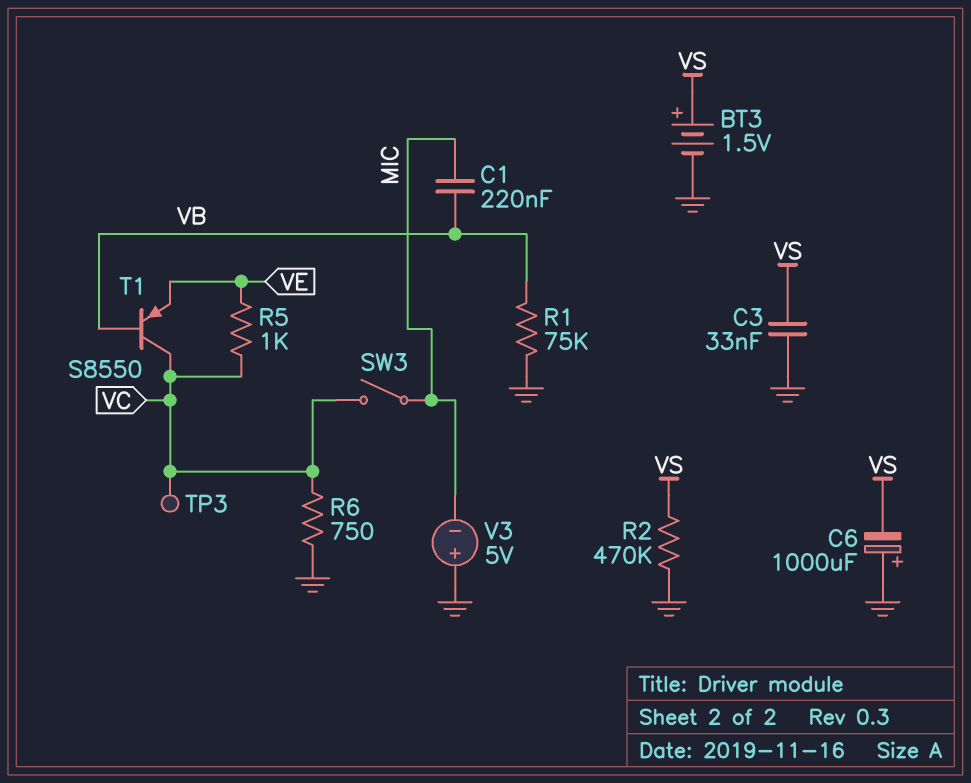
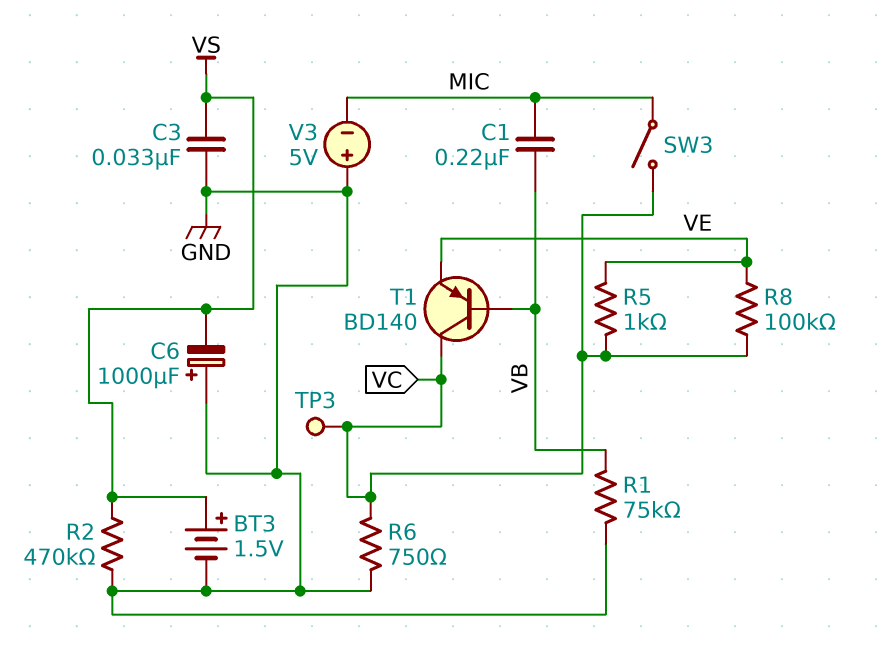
R8: none -> 100k (VC, VE)
T1: PNP S8550 (B VB, C VC, E VE) -> PNP BD140 (B VB, C VC, E VE)

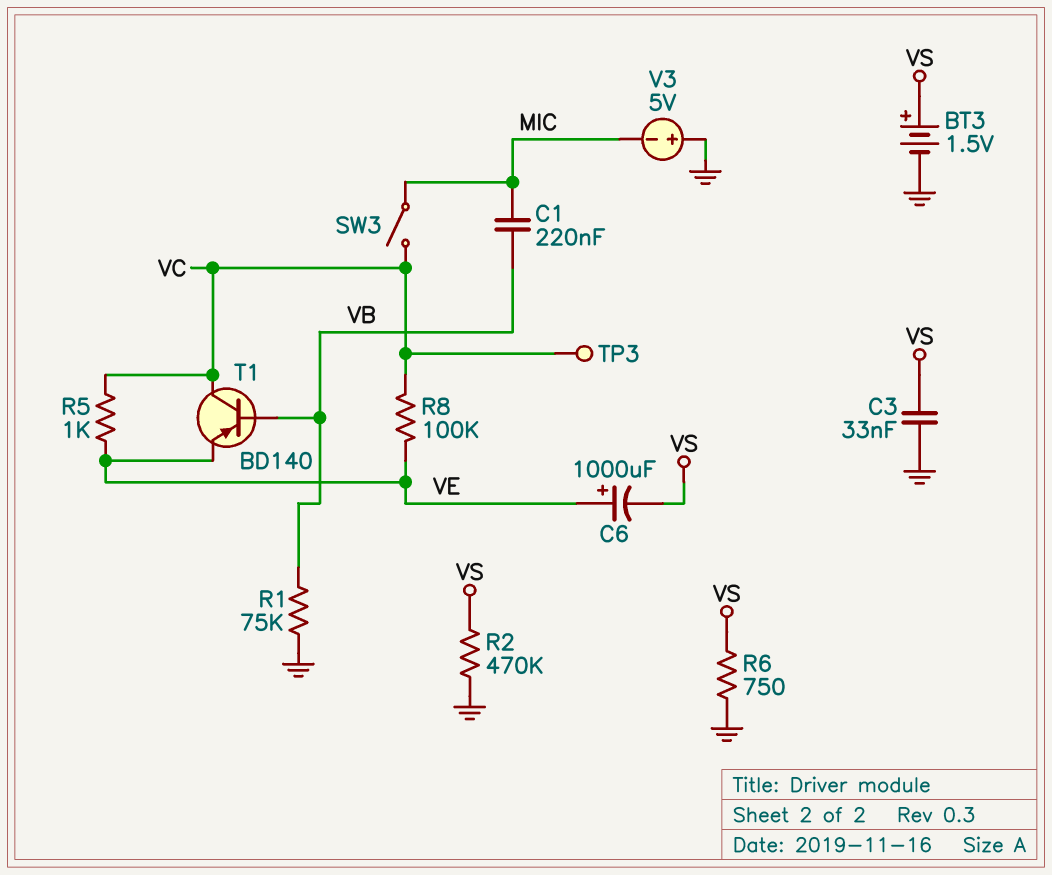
C6: 1000uF (plus GND, minus VS) -> 1000uF (plus VE, minus VS)
R6: 750 (GND, VC) -> 750 (GND, VS)

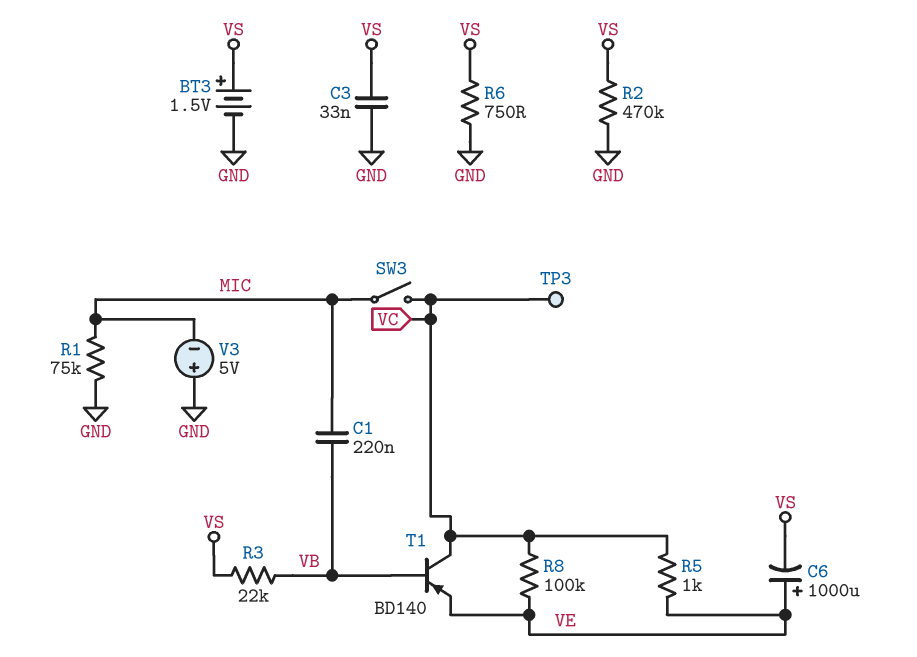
R1: 75k (GND, VB) -> 75k (GND, MIC)
R3: none -> 22k (VB, VS)

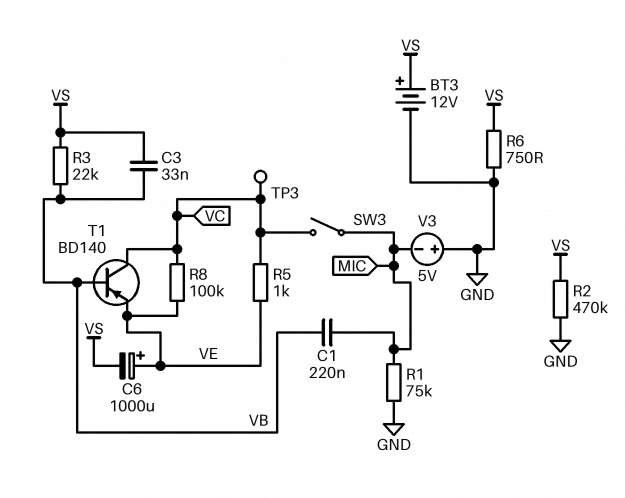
BT3: 1.5V (plus VS, minus GND) -> 12V (plus VS, minus GND)
C3: 33nF (GND, VS) -> 33nF (VB, VS)

